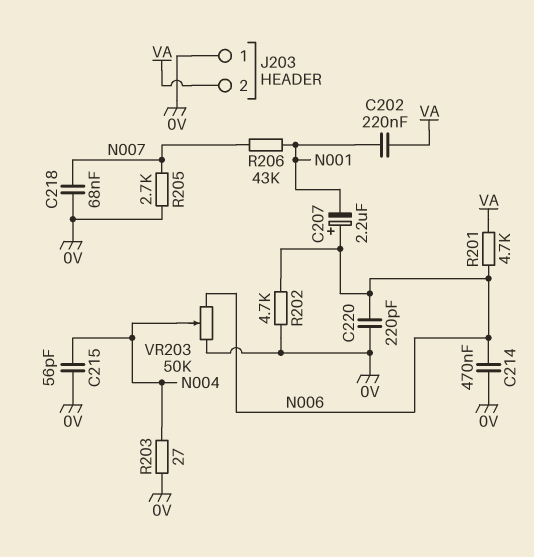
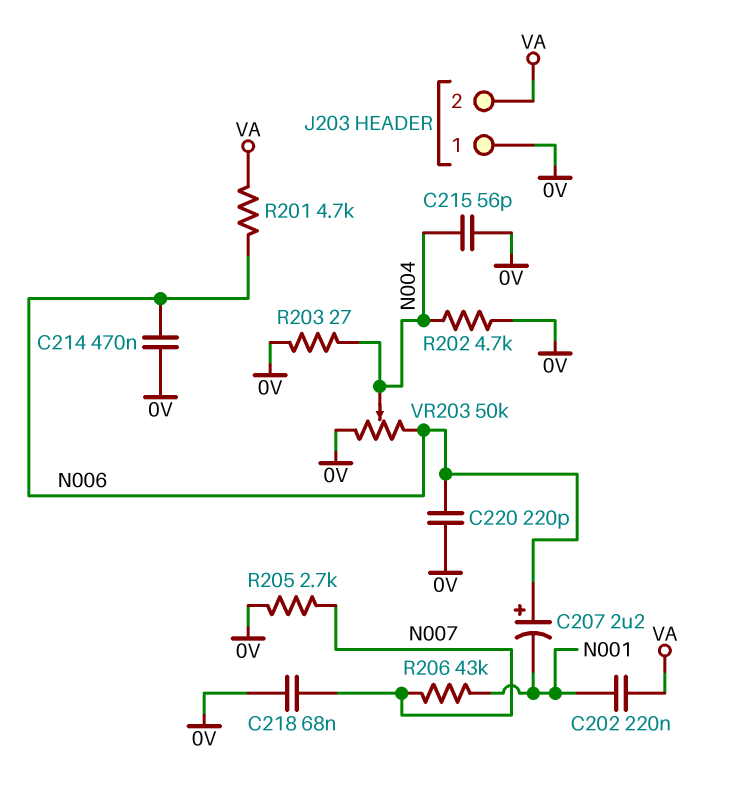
R202: 4.7k (0V, N006) -> 4.7k (0V, N004)

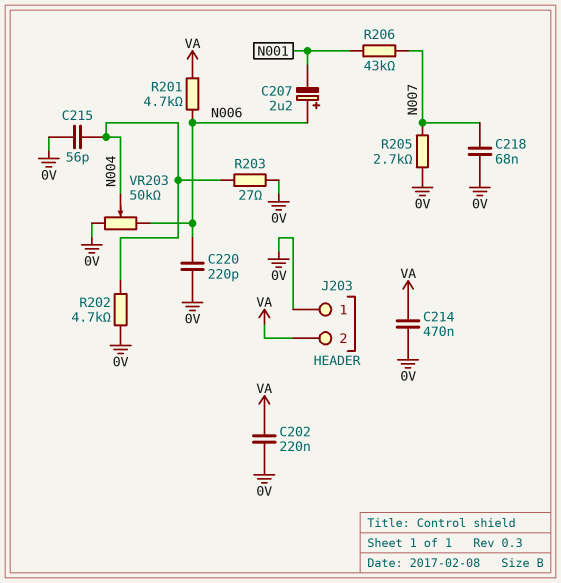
C202: 220nF (N001, VA) -> 220nF (0V, VA)
C214: 470nF (0V, N006) -> 470nF (0V, VA)

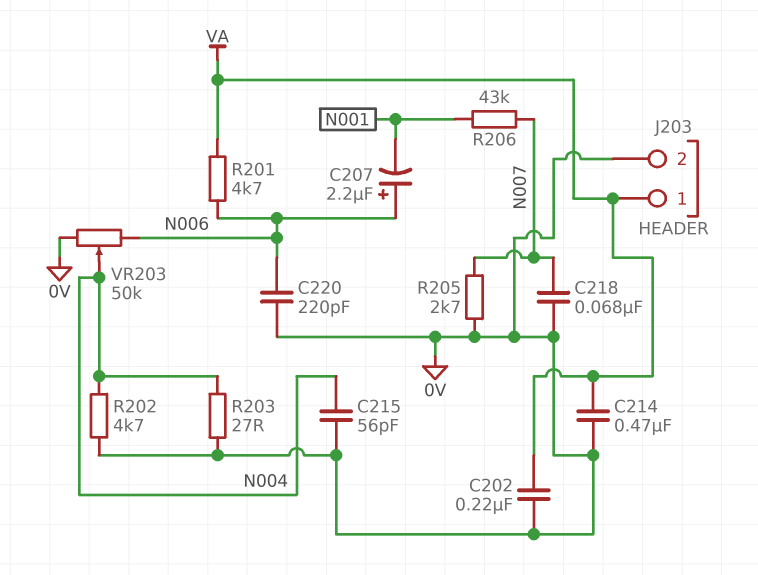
J203 pin 1: 0V -> VA
J203 pin 2: VA -> 0V

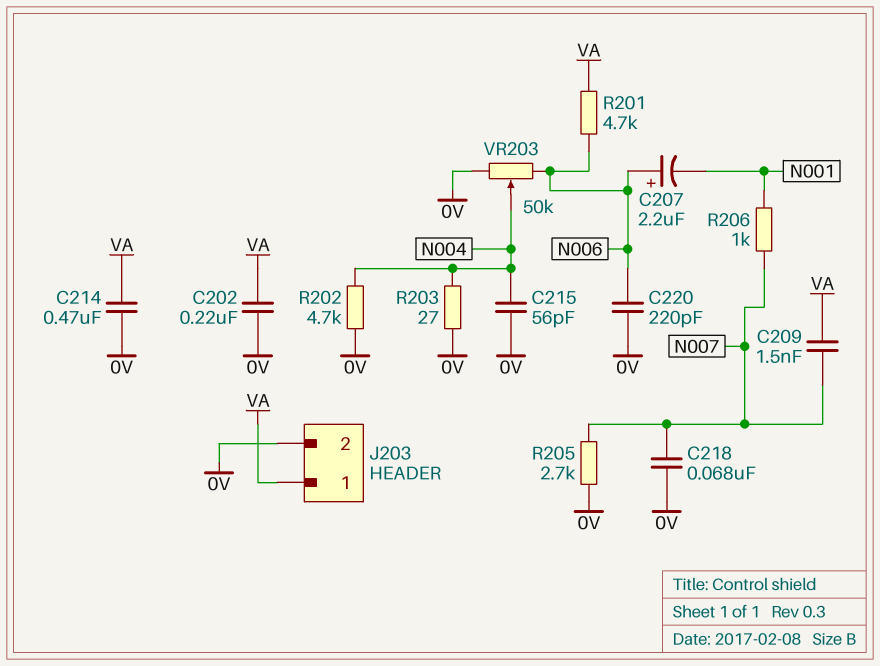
C209: none -> 1.5nF (N007, VA)
R206: 43k (N001, N007) -> 1k (N001, N007)

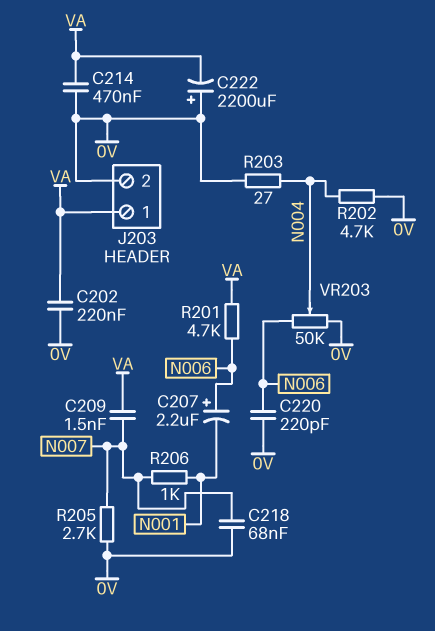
C215: 56pF (0V, N004) -> none
C222: none -> 2200uF (plus 0V, minus VA)

